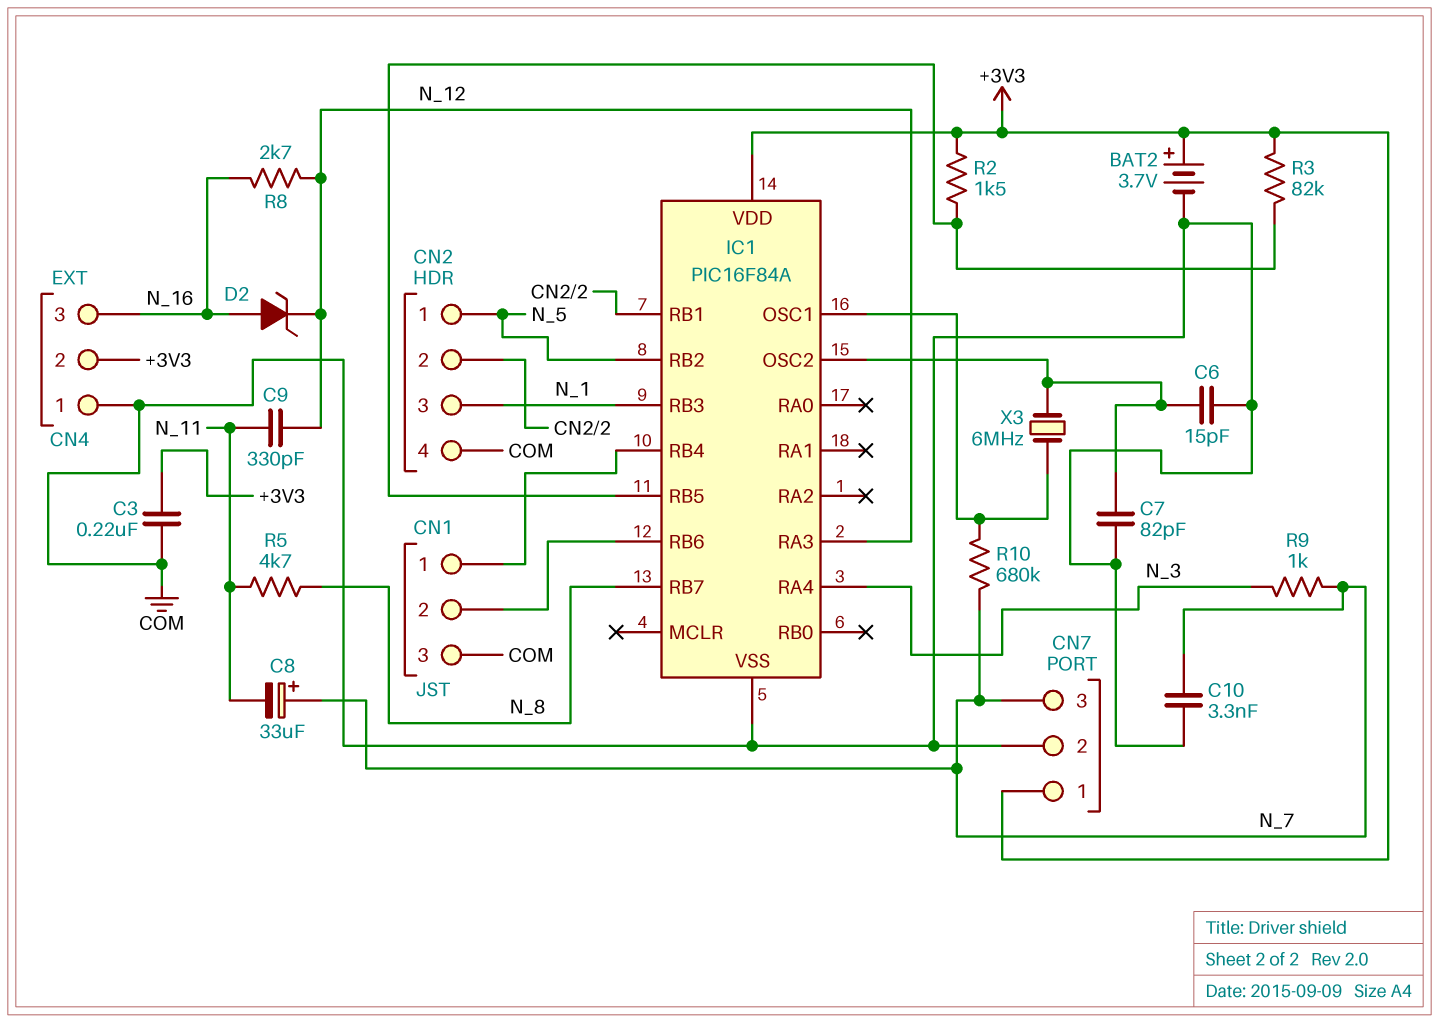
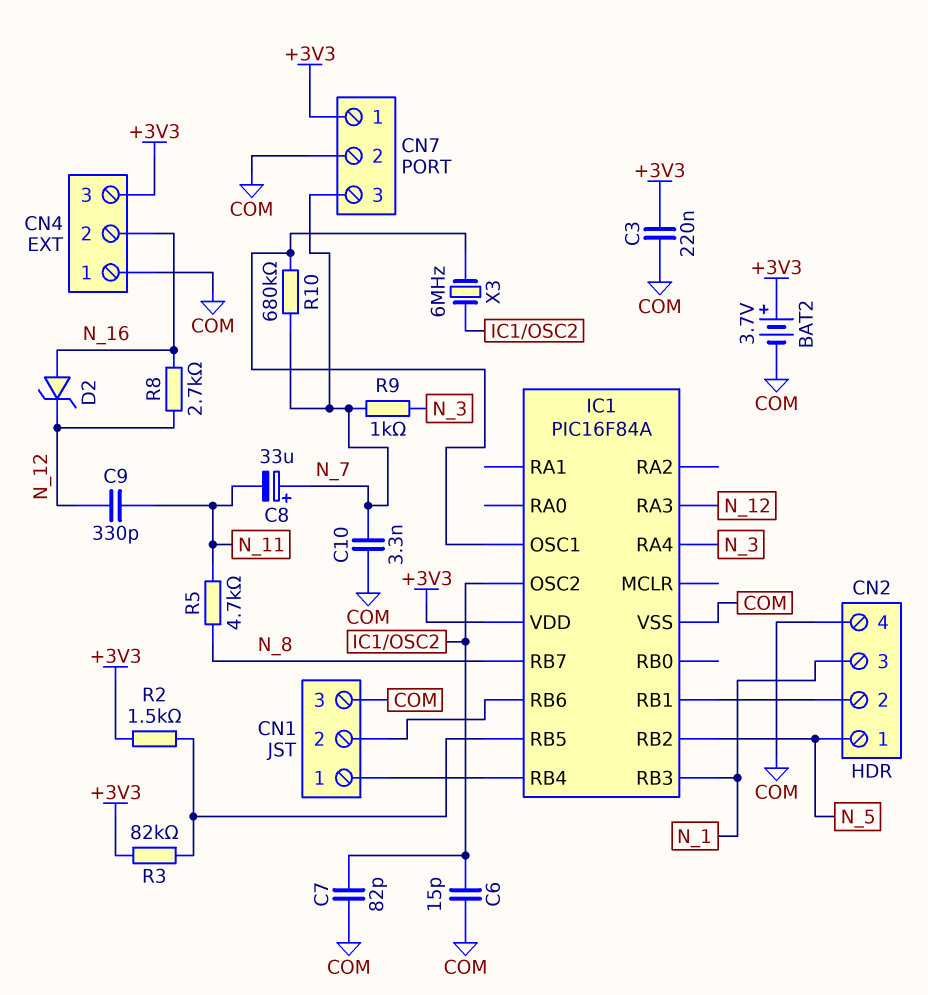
CN4 pin 2: +3V3 -> N_16
CN4 pin 3: N_16 -> +3V3

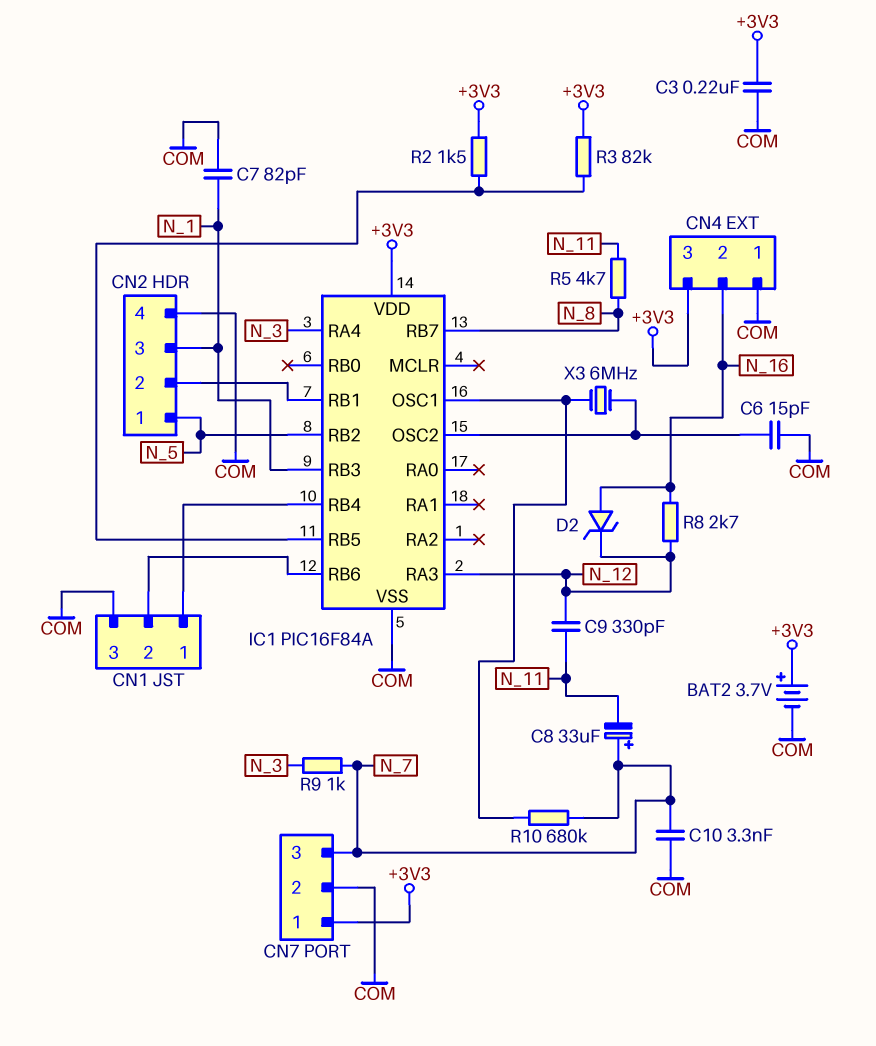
C7: 82pF (COM, IC1/OSC2) -> 82pF (COM, N_1)

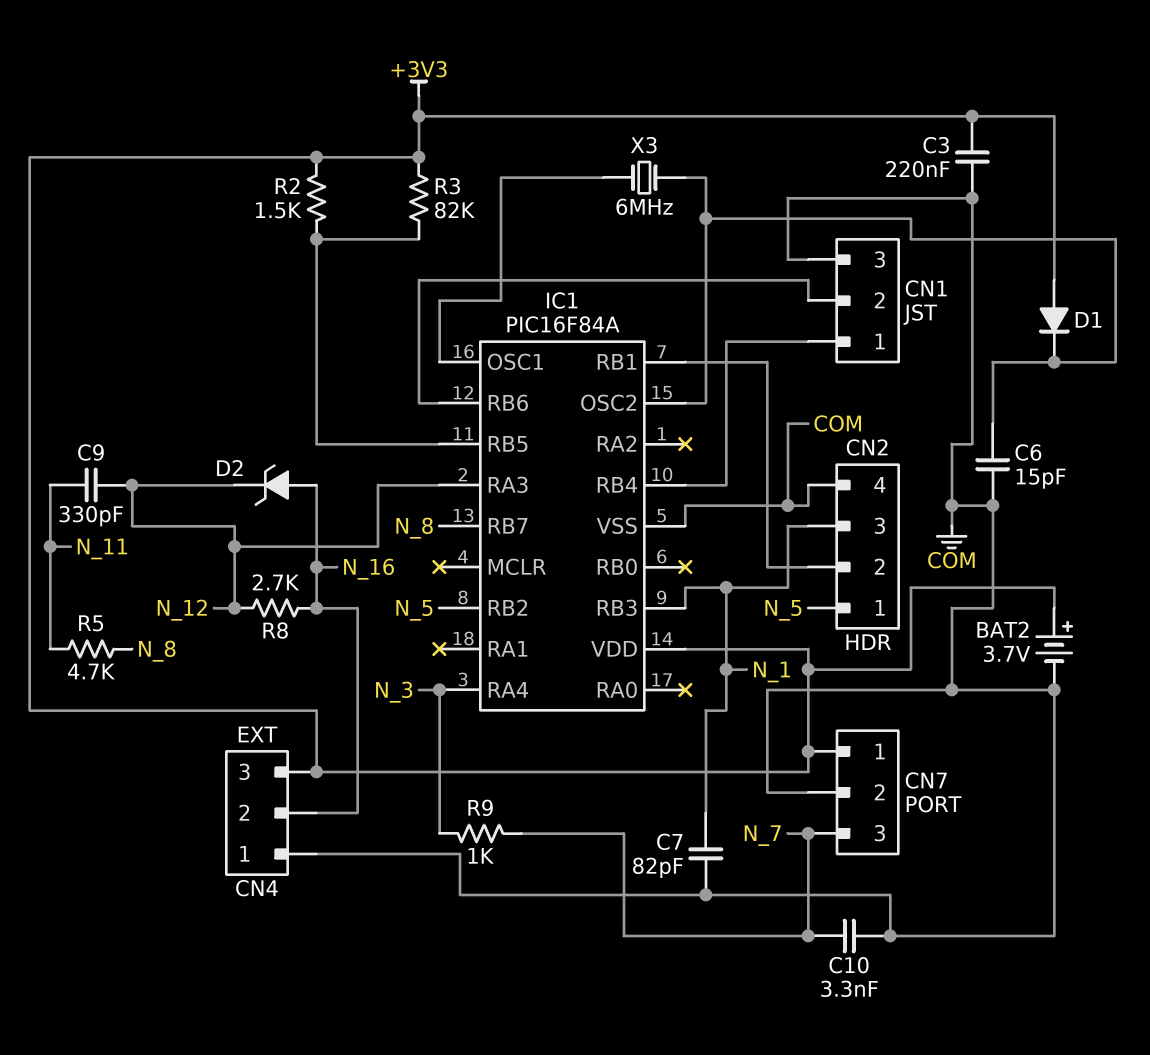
C8: 33uF (plus N_7, minus N_11) -> none
D1: none -> diode (A +3V3, K IC1/OSC2)
R10: 680k (IC1/OSC1, N_7) -> none

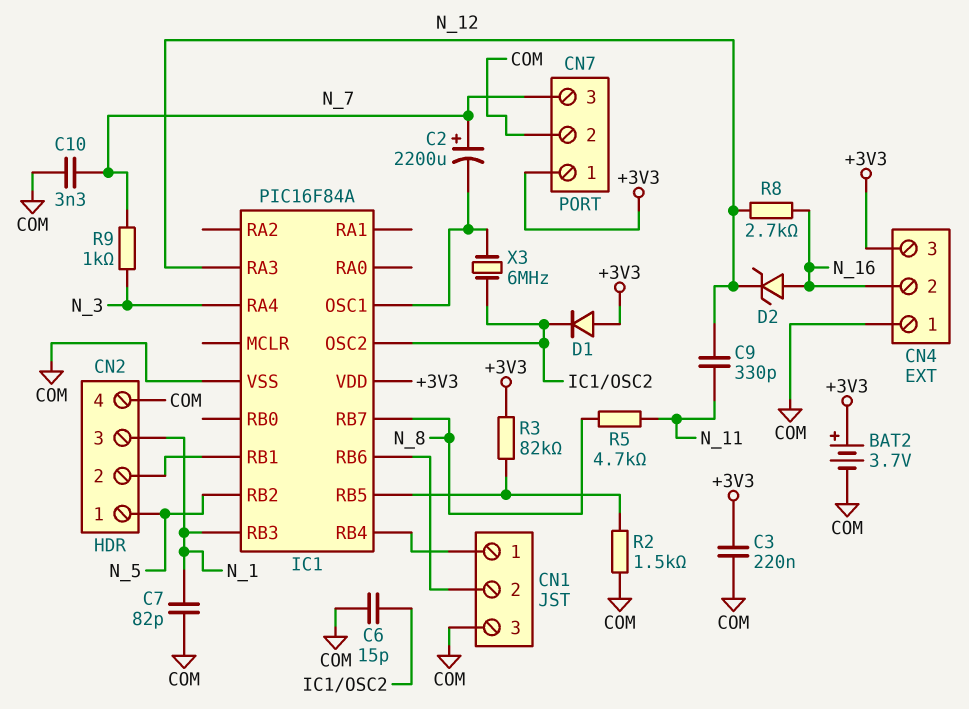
C2: none -> 2200uF (plus N_7, minus IC1/OSC1)
R2: 1.5k (+3V3, IC1/RB5) -> 1.5k (COM, IC1/RB5)

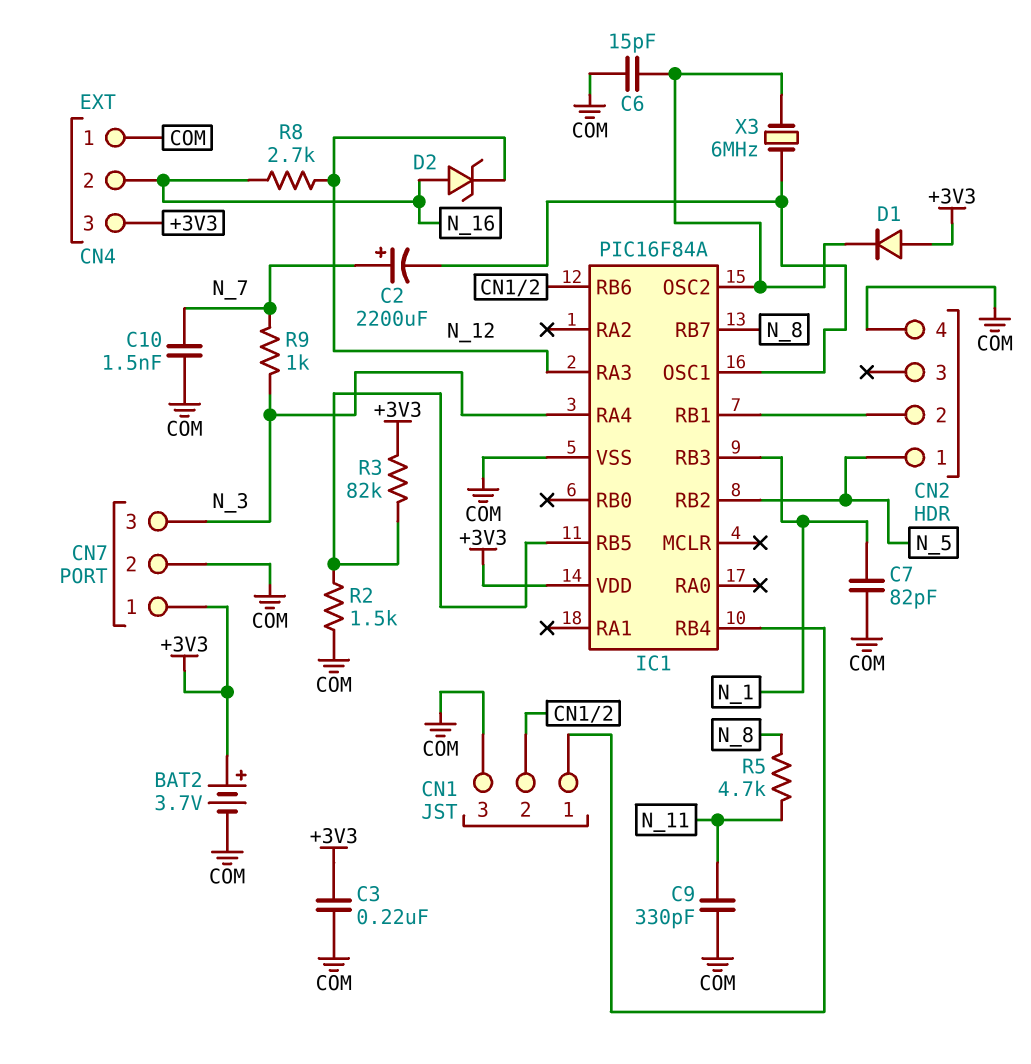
C9: 330pF (N_11, N_12) -> 330pF (COM, N_11)
C10: 3.3nF (COM, N_7) -> 1.5nF (COM, N_7)
CN2 pin 3: N_1 -> none
CN7 pin 3: N_7 -> N_3

